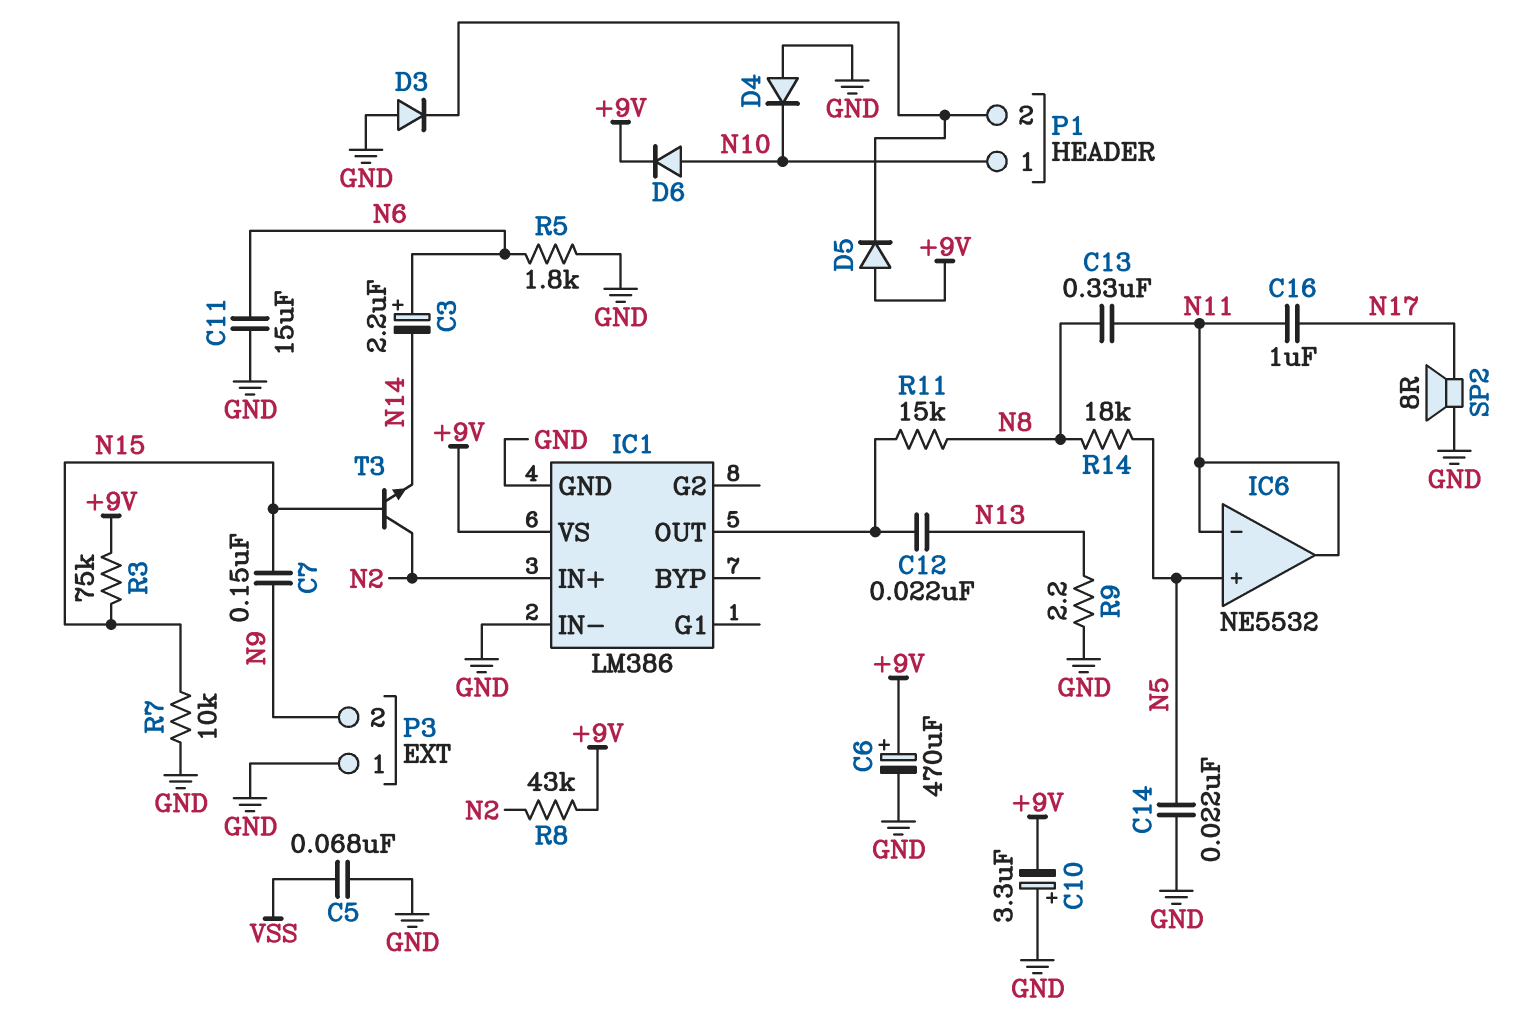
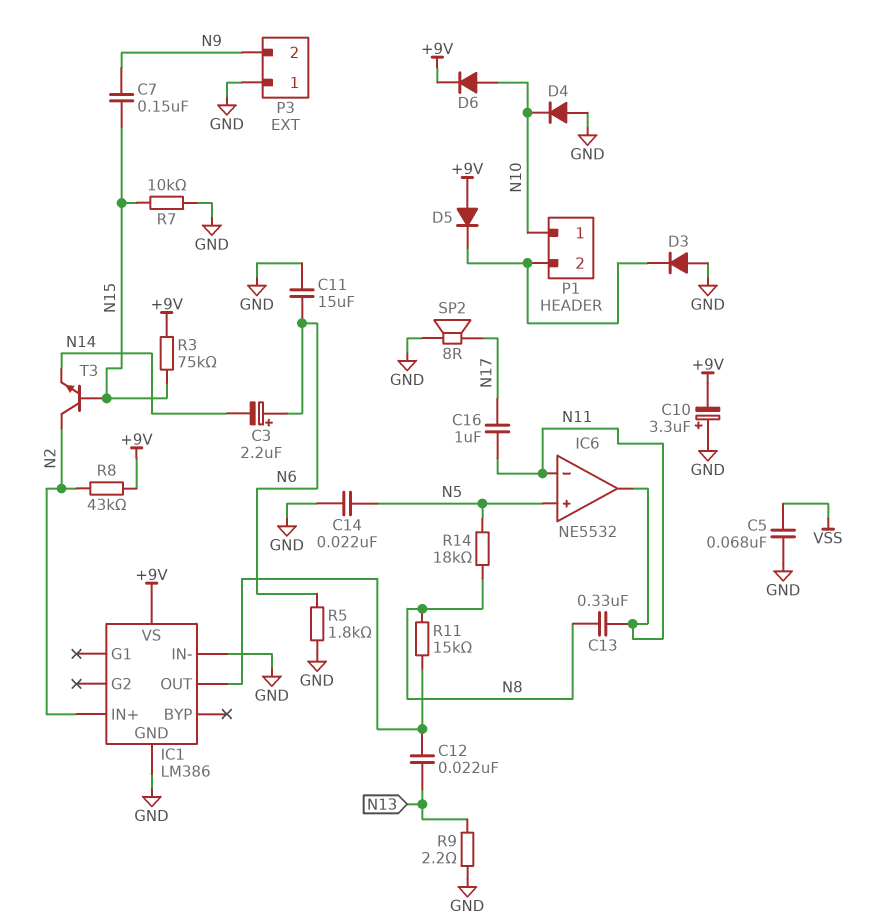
C6: 470uF (plus +9V, minus GND) -> none

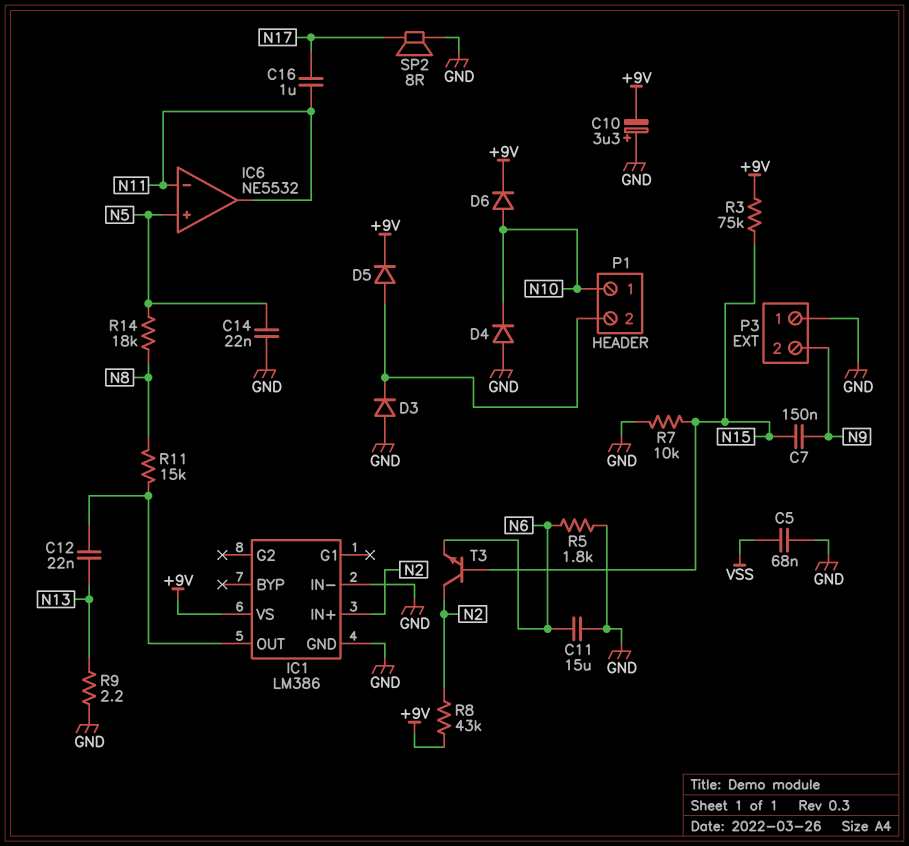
C3: 2.2uF (plus N6, minus N14) -> none
C13: 330nF (N8, N11) -> none
D5: diode (A +9V, K P1/2) -> diode (A P1/2, K +9V)
T3: NPN (B N15, C N2, E N14) -> NPN (B N15, C N2, E N6)

